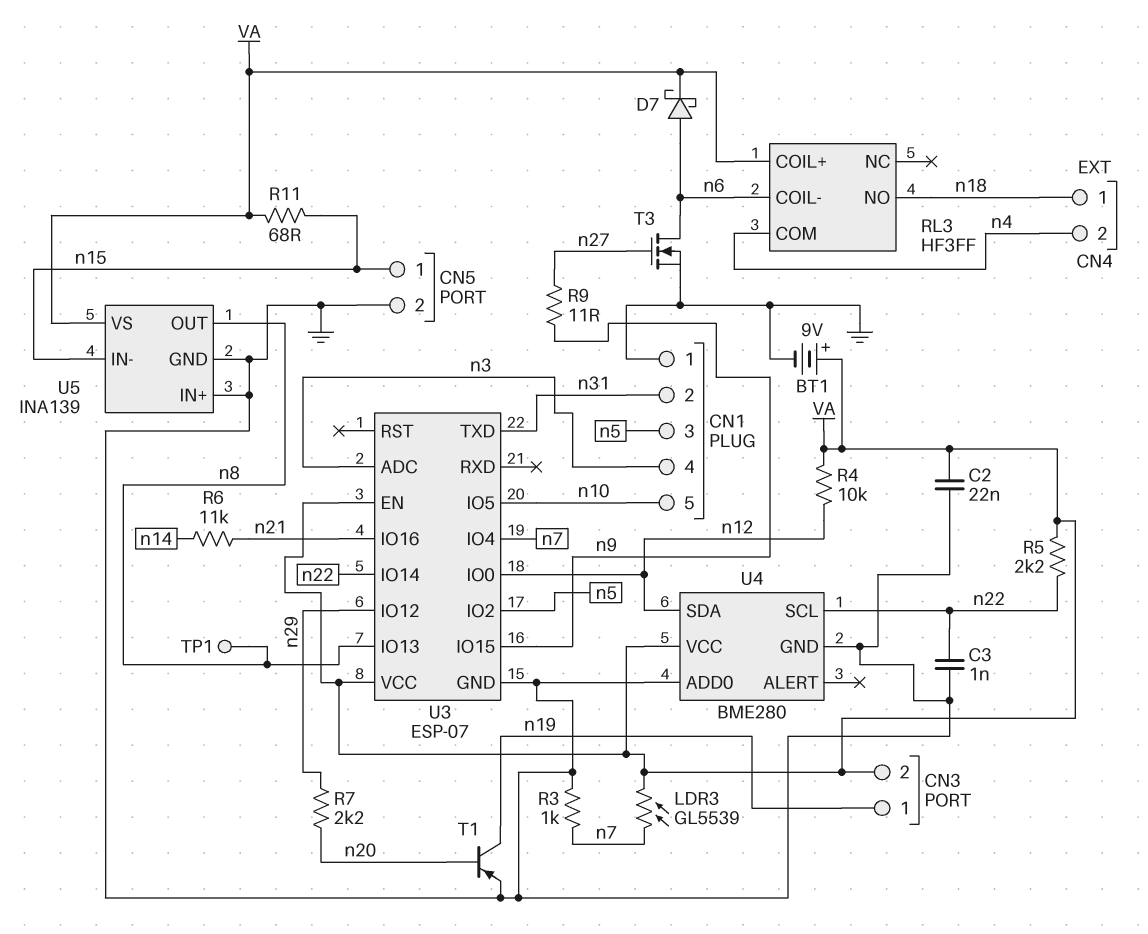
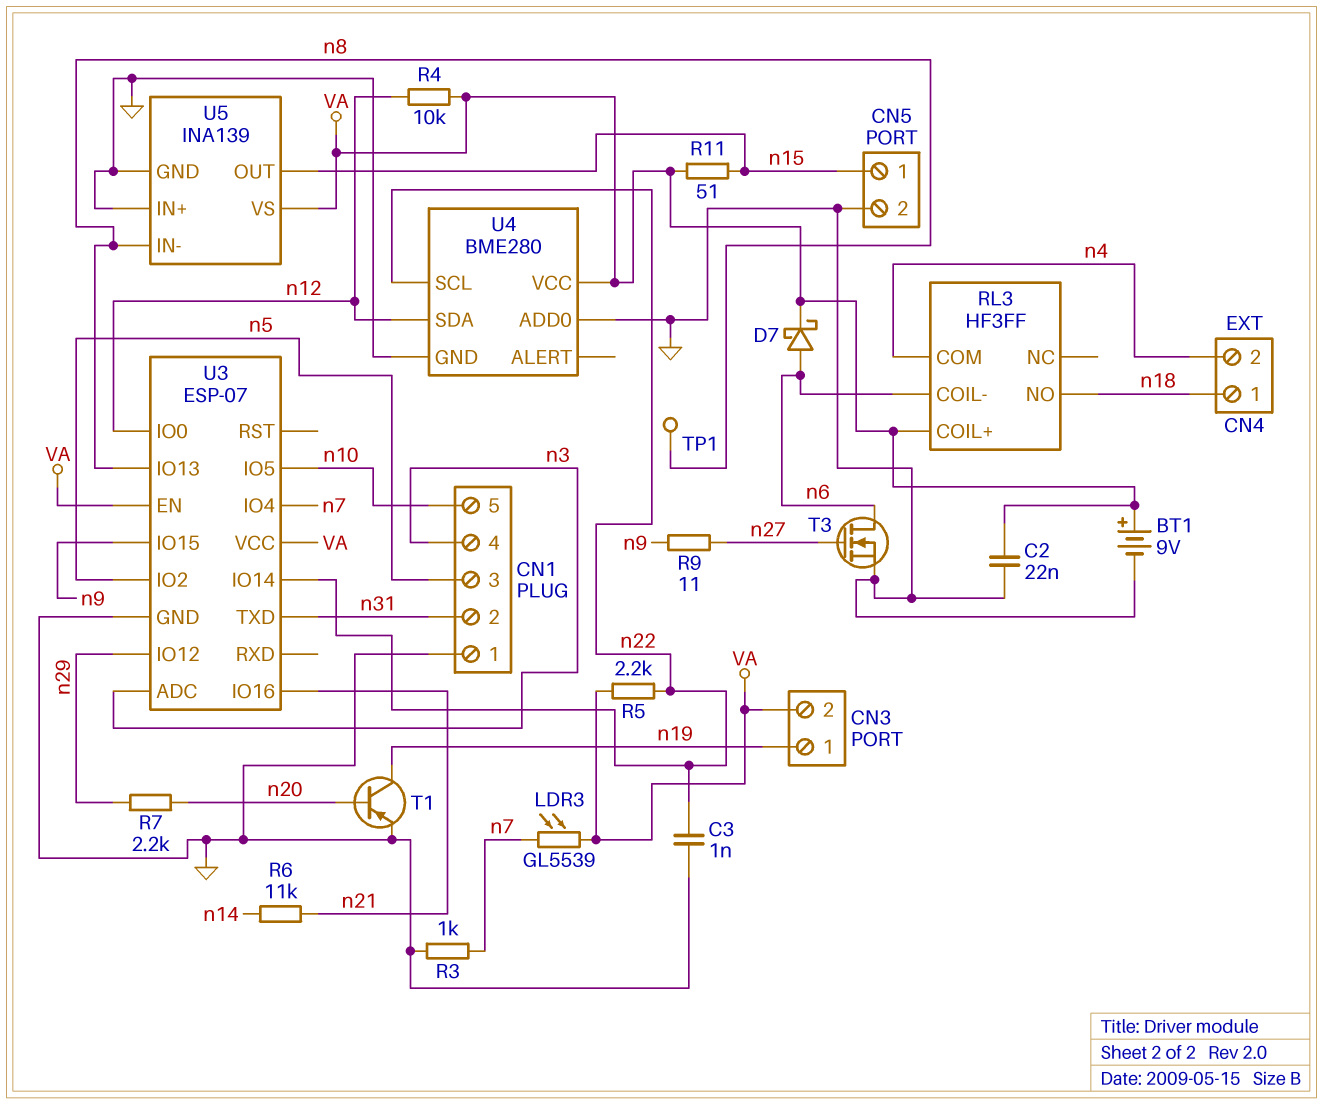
R11: 68 (VA, n15) -> 51 (VA, n15)
U5 pin IN-: n15 -> n8
U5 pin OUT: n8 -> n15

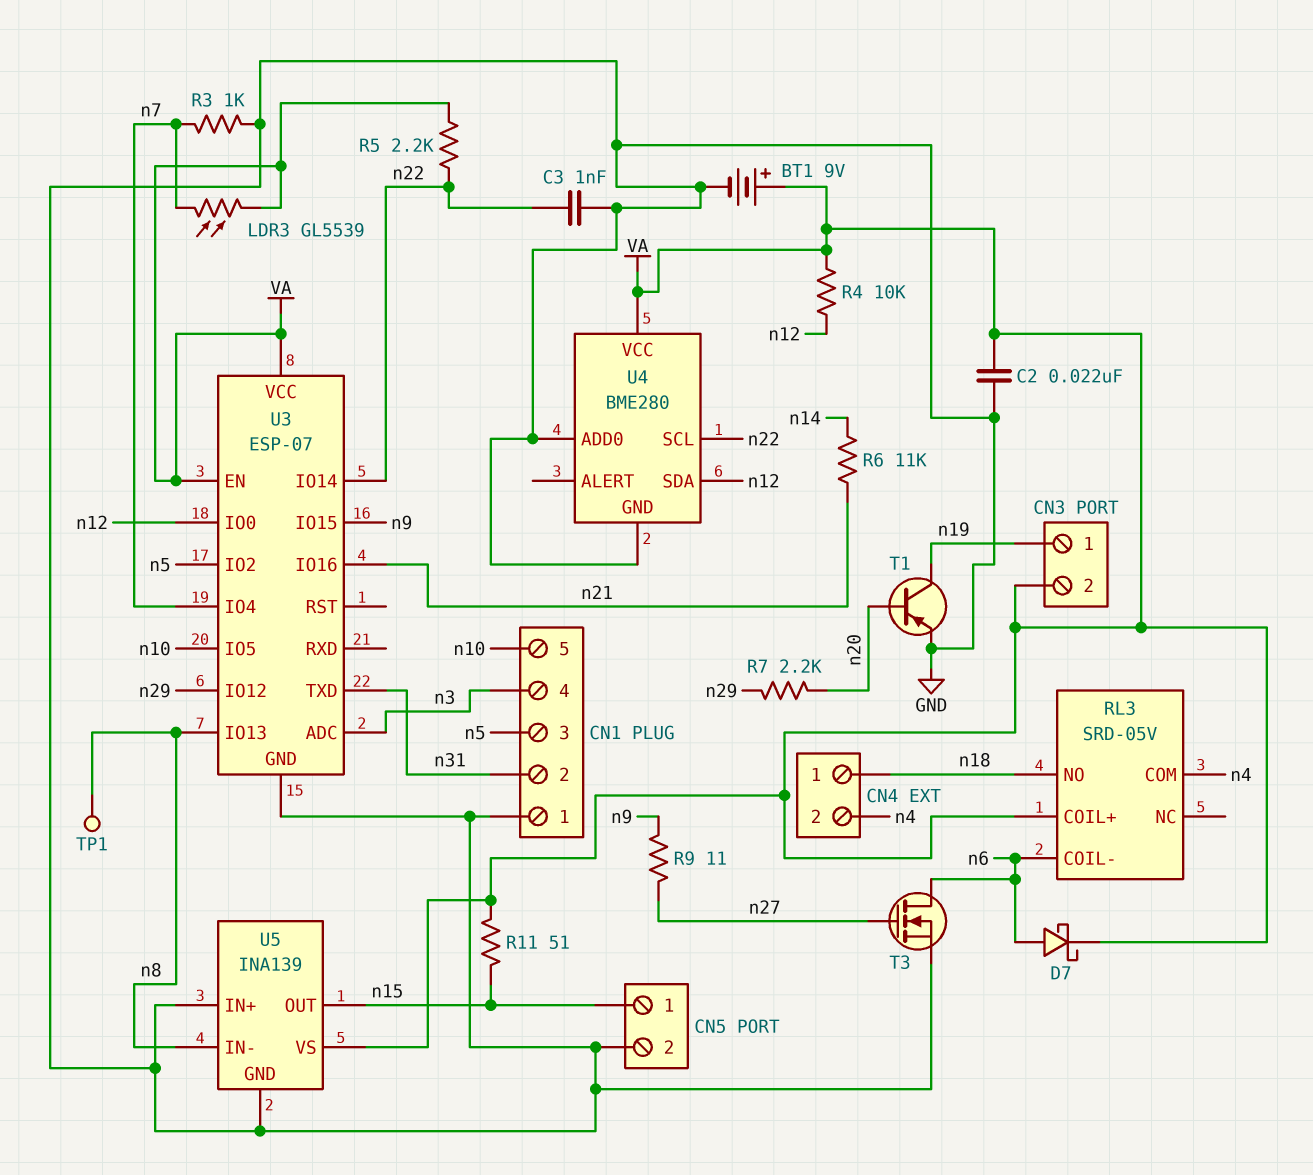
RL3: HF3FF -> SRD-05V

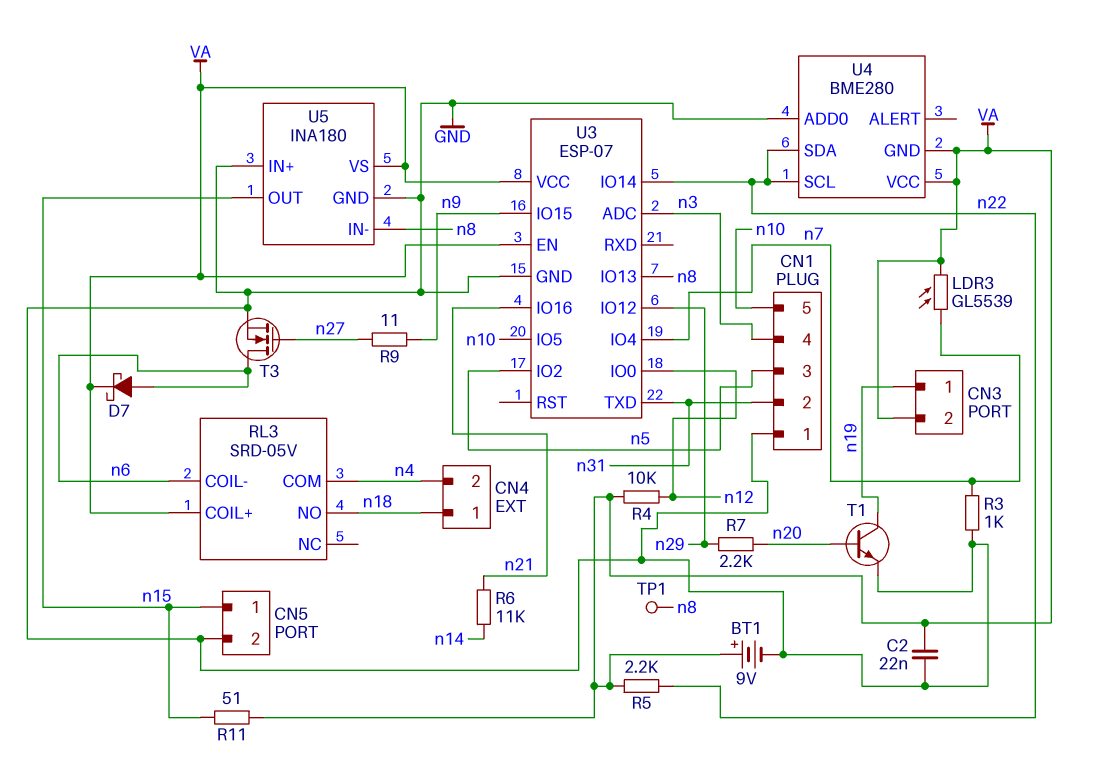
C3: 1nF (GND, n22) -> none
T1: PNP (B n20, C n19, E GND) -> NPN (B n20, C n19, E GND)
U4 pin GND: GND -> VA
U4 pin SDA: n12 -> n22
U5: INA139 -> INA180

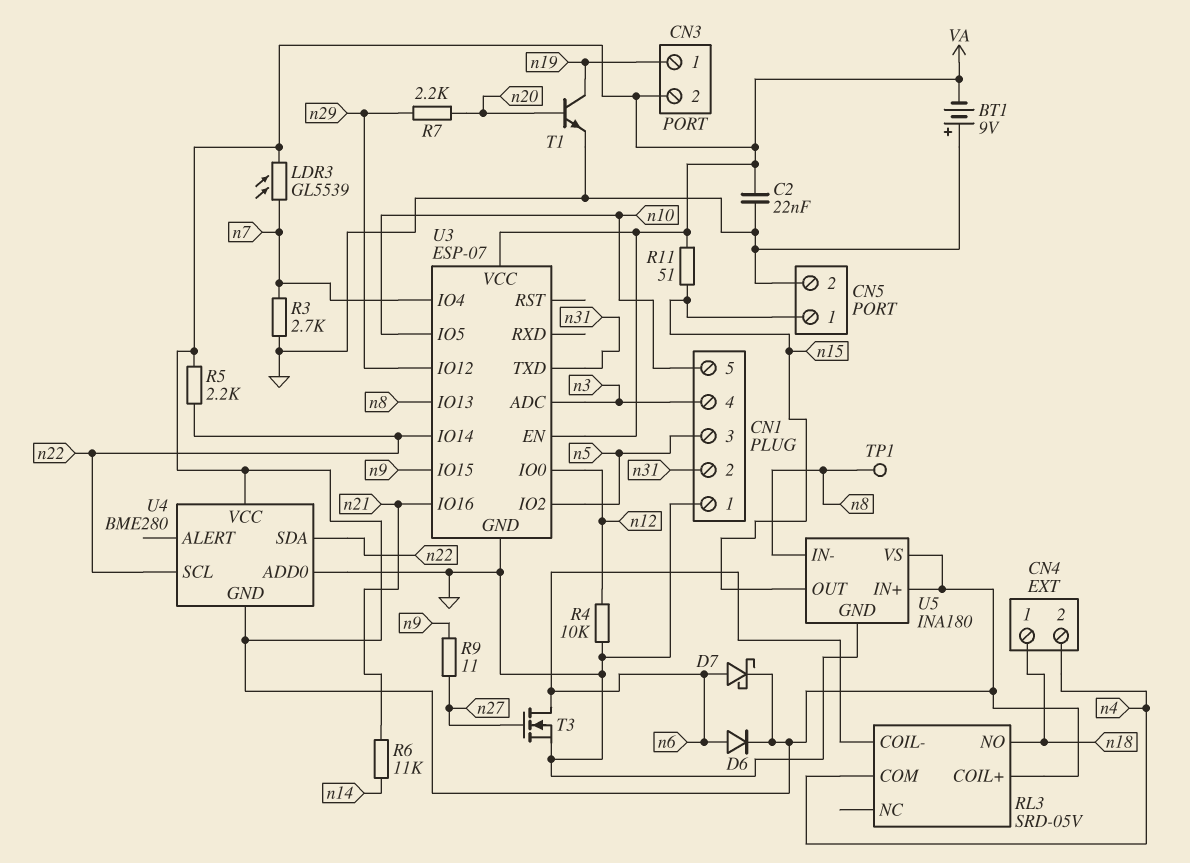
BT1: 9V (plus VA, minus GND) -> 9V (plus GND, minus VA)
D6: none -> diode (A n6, K VA)
R3: 1k (GND, n7) -> 2.7k (GND, n7)
R4: 10k (VA, n12) -> 10k (GND, n12)
U5 pin IN+: GND -> VA

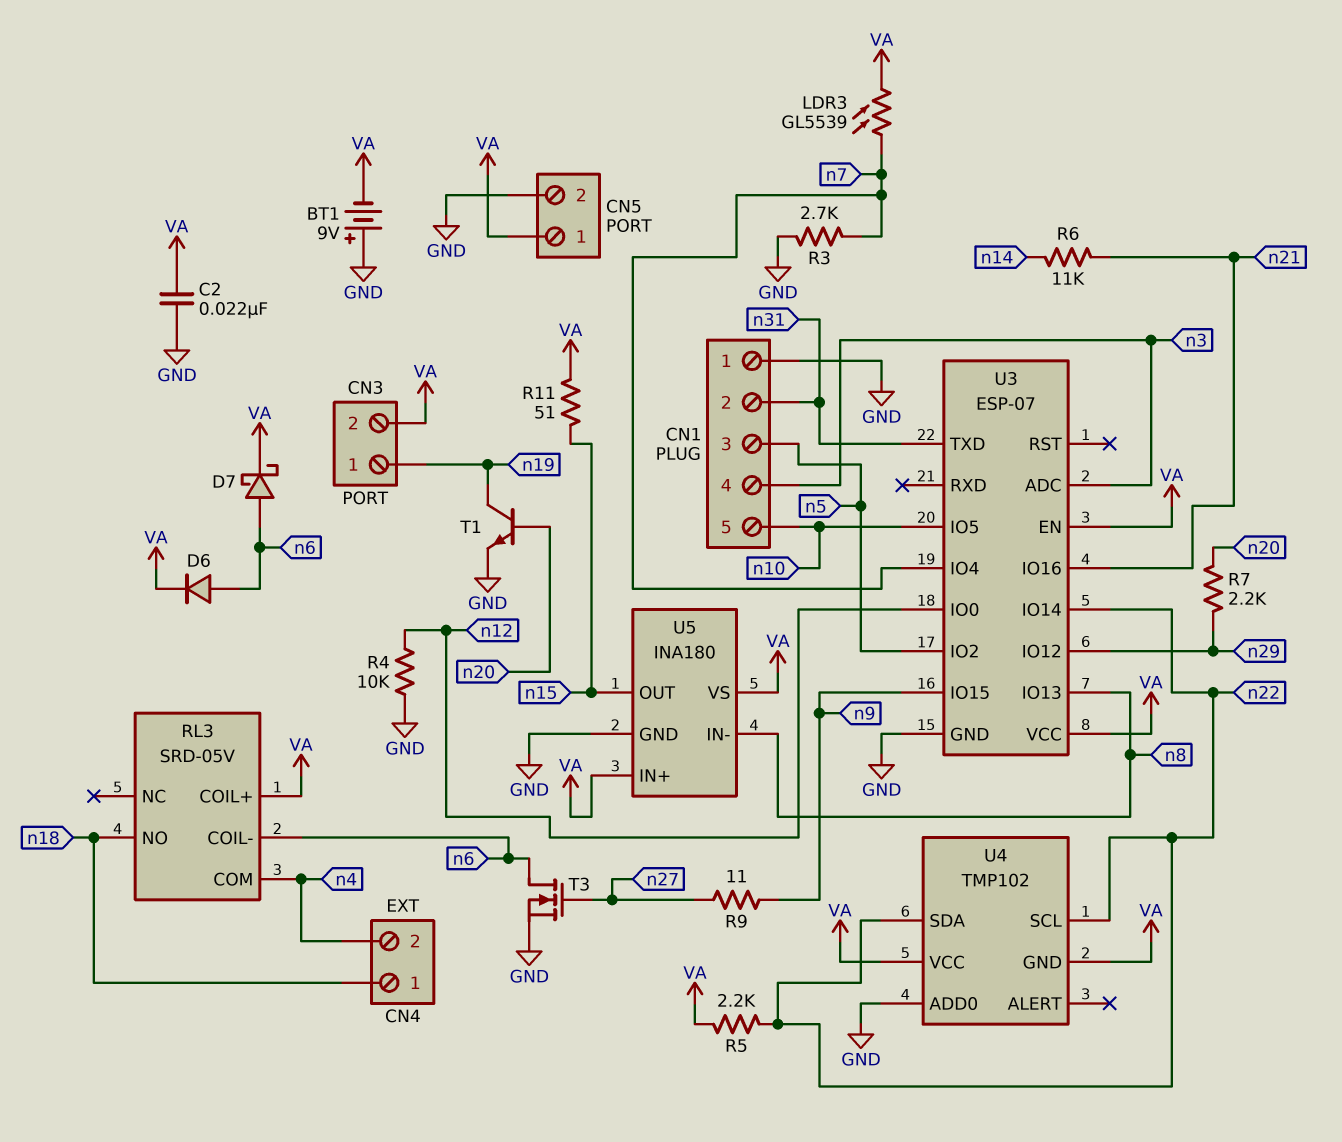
CN5 pin 1: n15 -> VA
TP1: test point (n8) -> none
U4: BME280 -> TMP102

